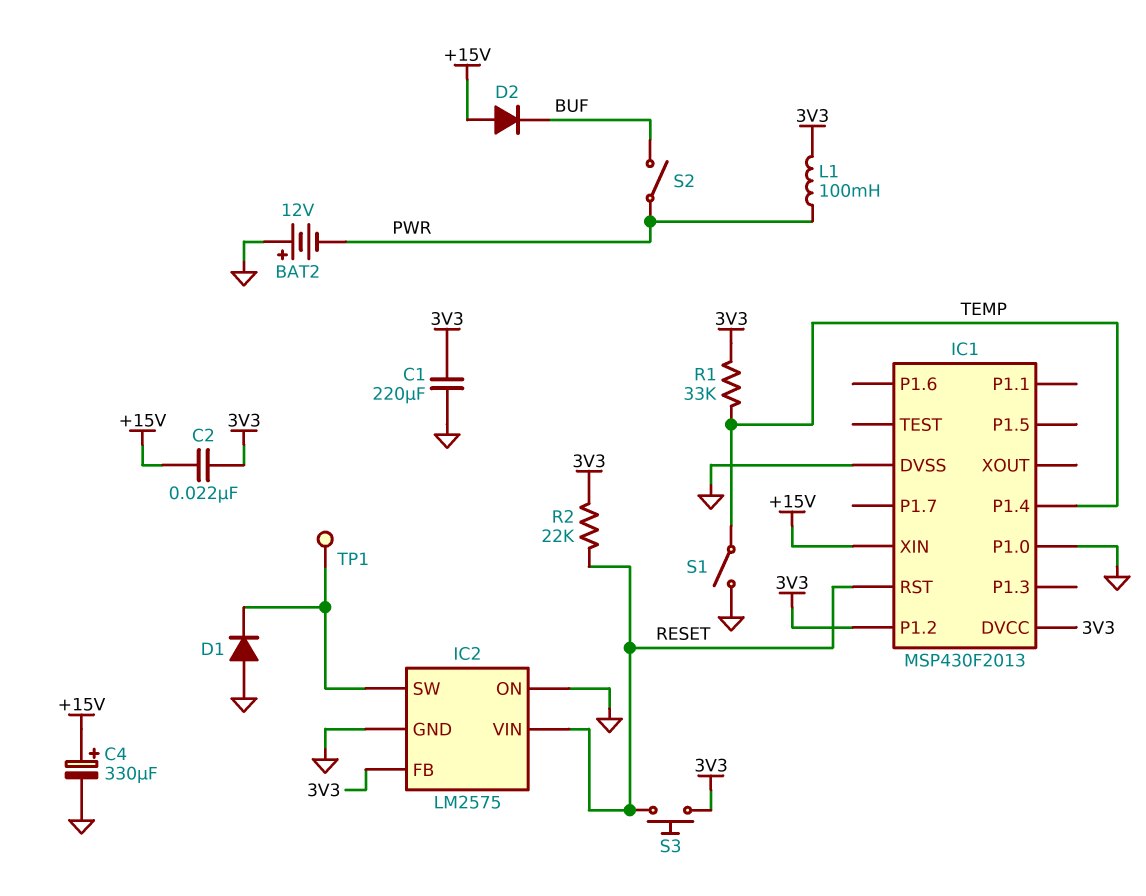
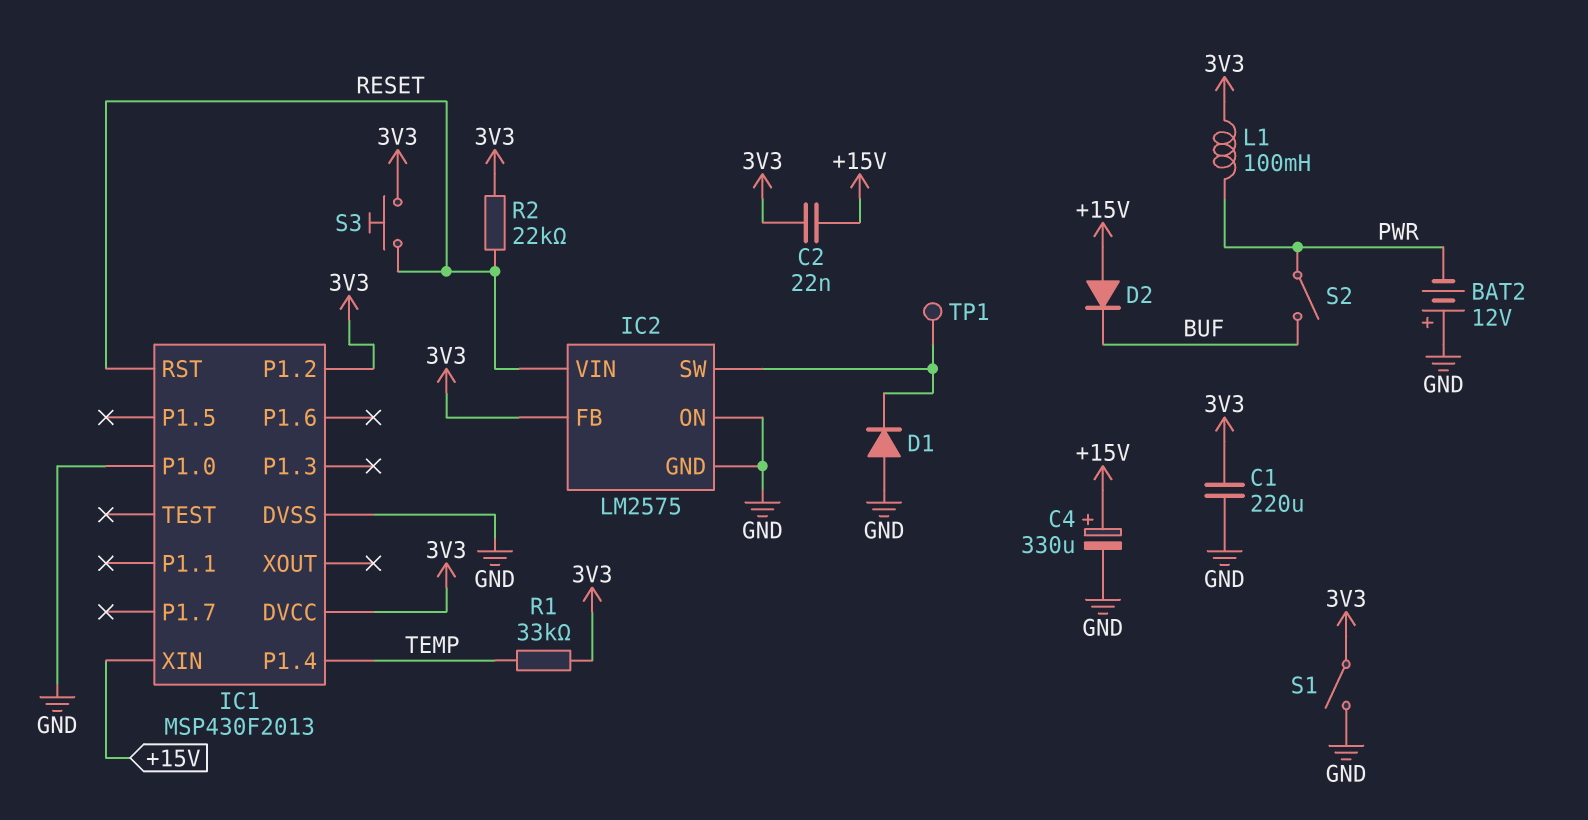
S1: switch (GND, TEMP) -> switch (3V3, GND)

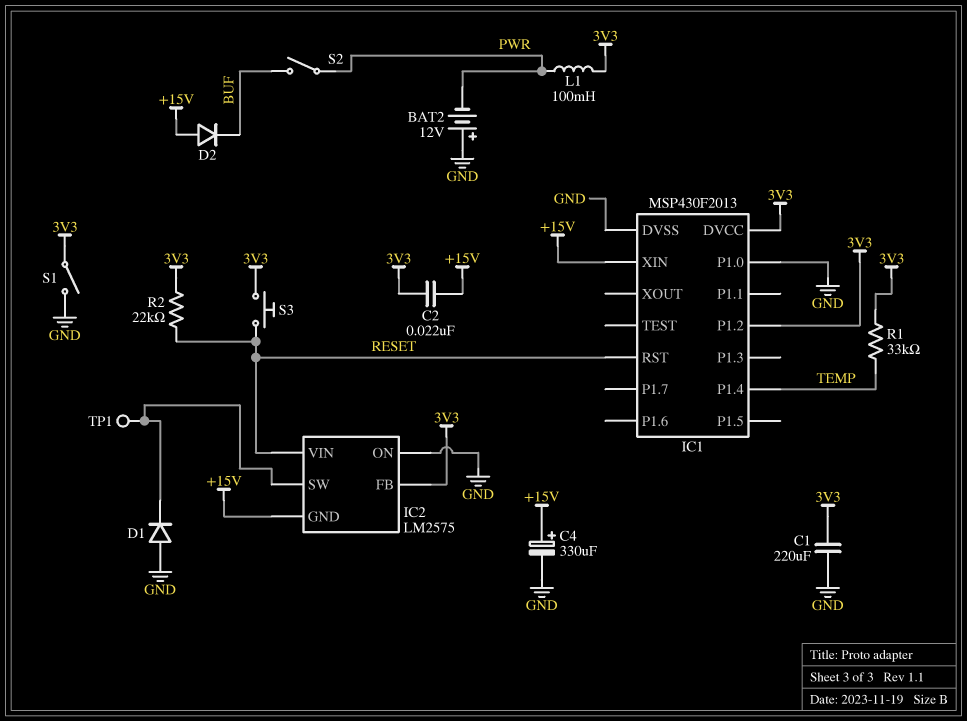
IC2 pin GND: GND -> +15V

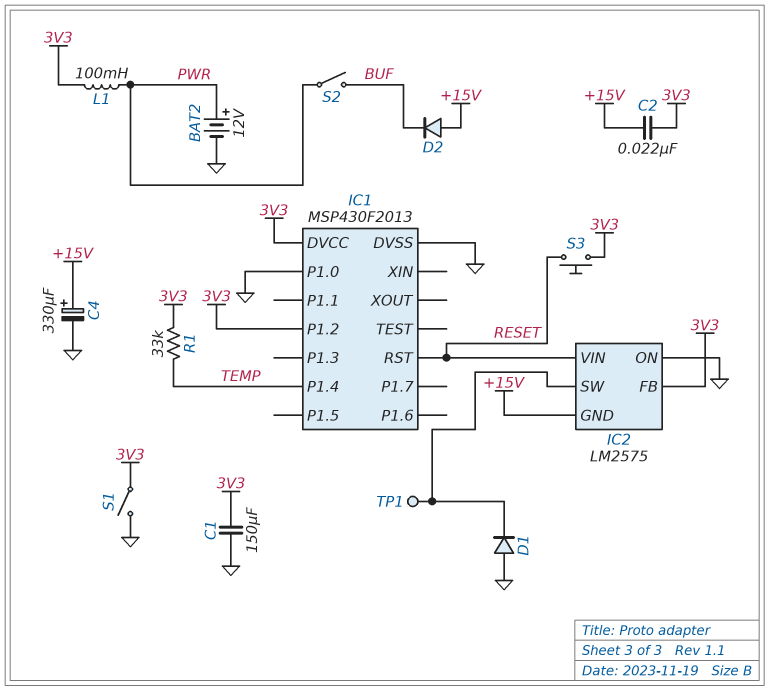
BAT2: 12V (plus GND, minus PWR) -> 12V (plus PWR, minus GND)
C1: 220uF (3V3, GND) -> 150uF (3V3, GND)
IC1 pin XIN: +15V -> none
R2: 22k (3V3, RESET) -> none

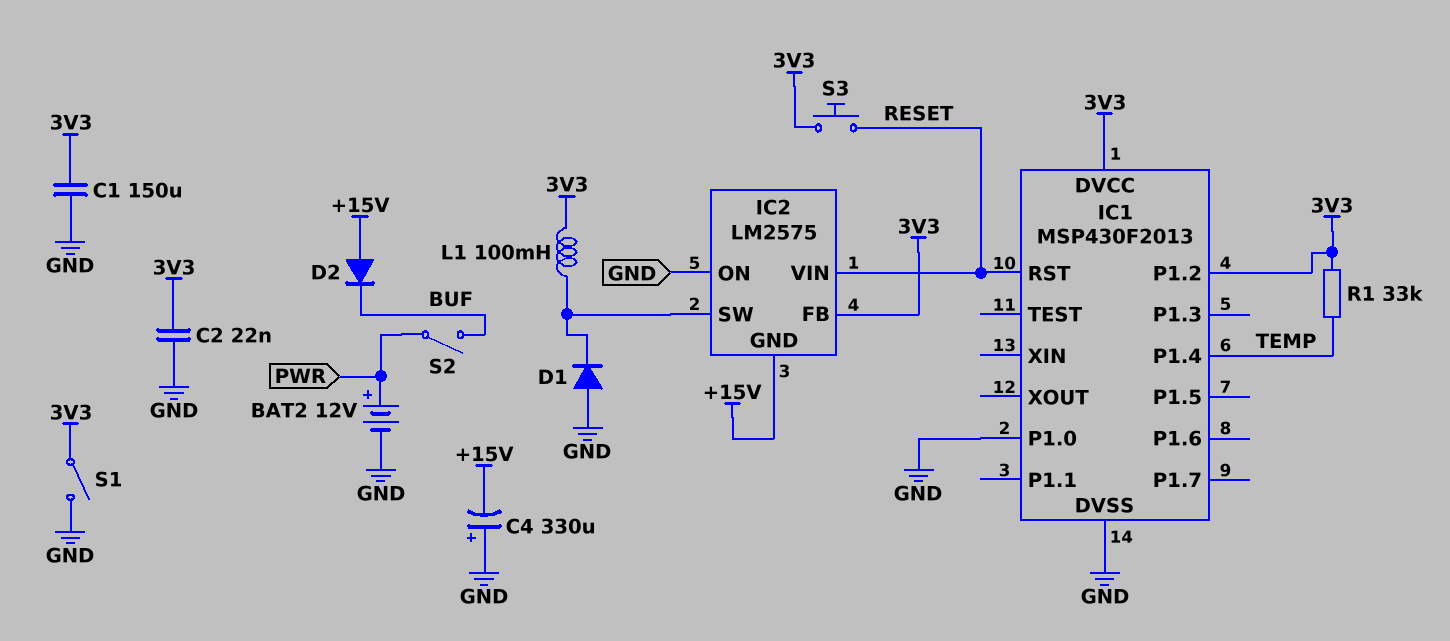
C2: 22nF (+15V, 3V3) -> 22nF (3V3, GND)
C4: 330uF (plus +15V, minus GND) -> 330uF (plus GND, minus +15V)
L1: 100mH (3V3, PWR) -> 100mH (3V3, IC2/SW)
TP1: test point (IC2/SW) -> none

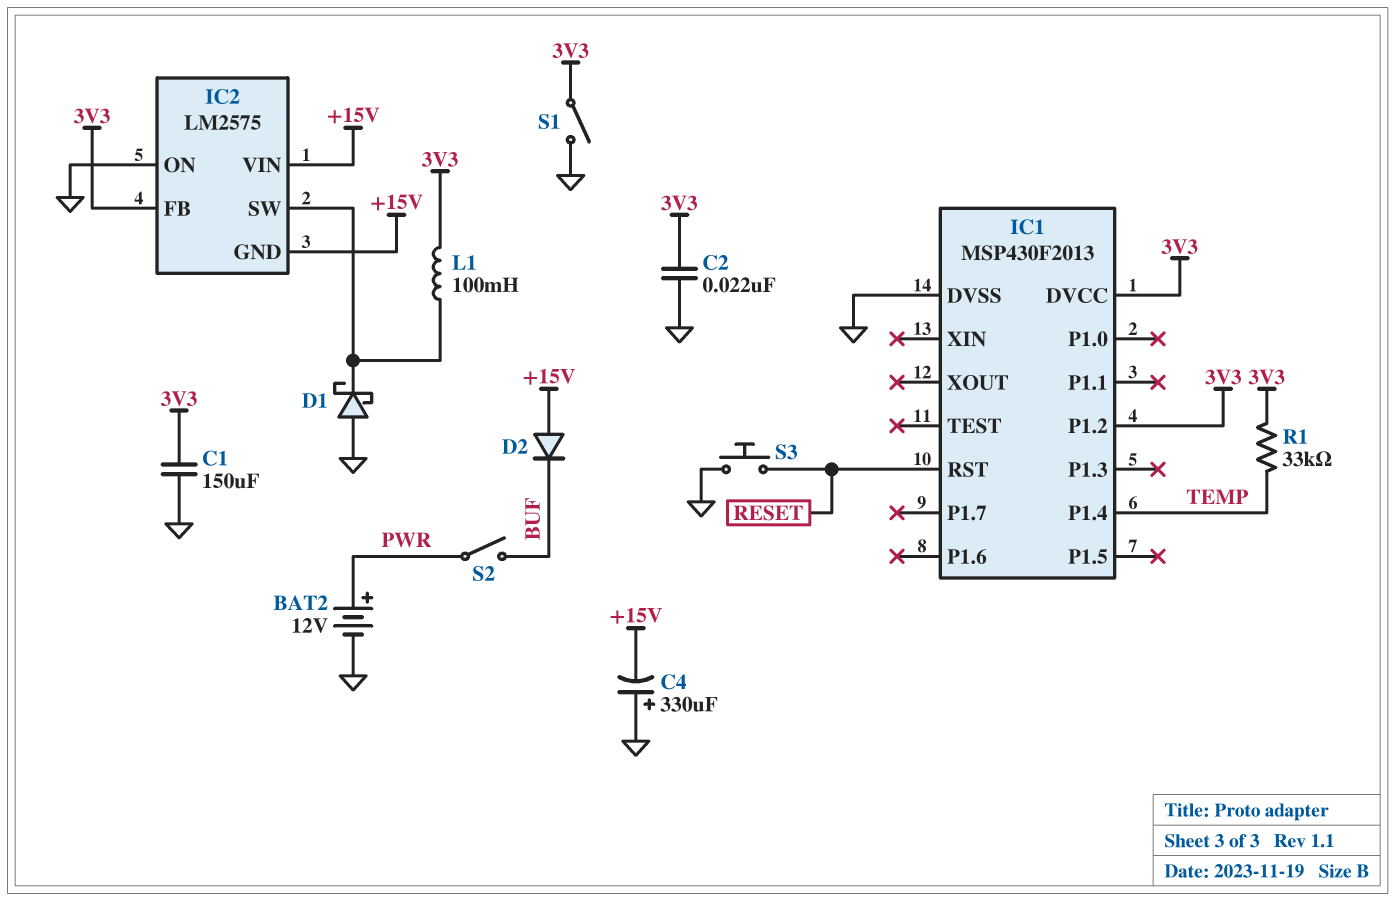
D1: diode (A GND, K IC2/SW) -> schottky (A GND, K IC2/SW)
IC1 pin P1.0: GND -> none
IC2 pin VIN: RESET -> +15V
S3: button (3V3, RESET) -> button (GND, RESET)

